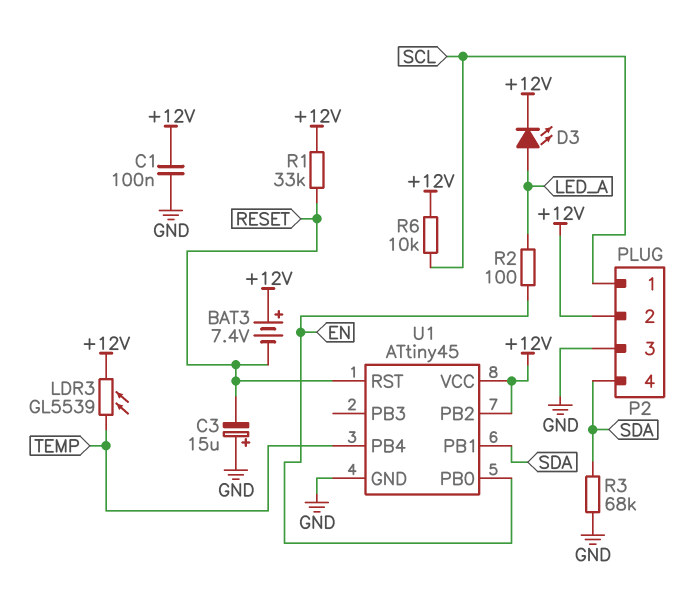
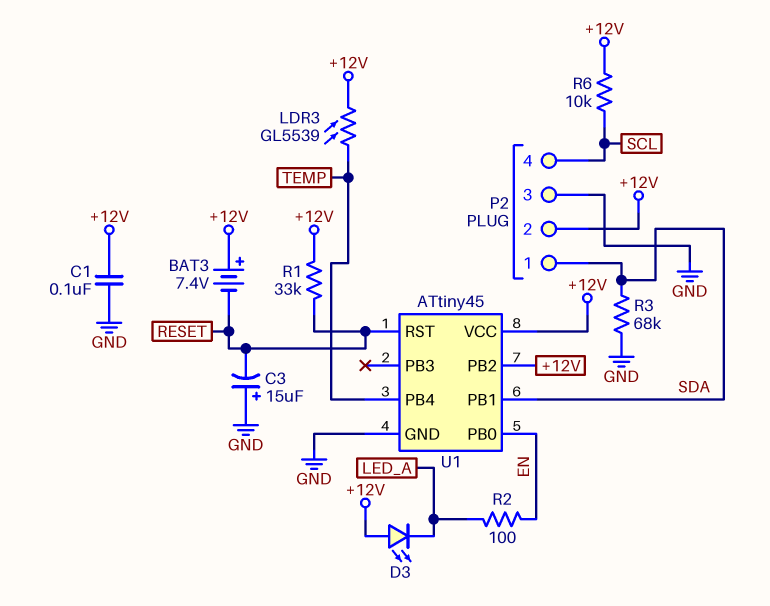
D3: LED (A LED_A, K +12V) -> LED (A +12V, K LED_A)
P2 pin 1: SCL -> SDA
P2 pin 4: SDA -> SCL

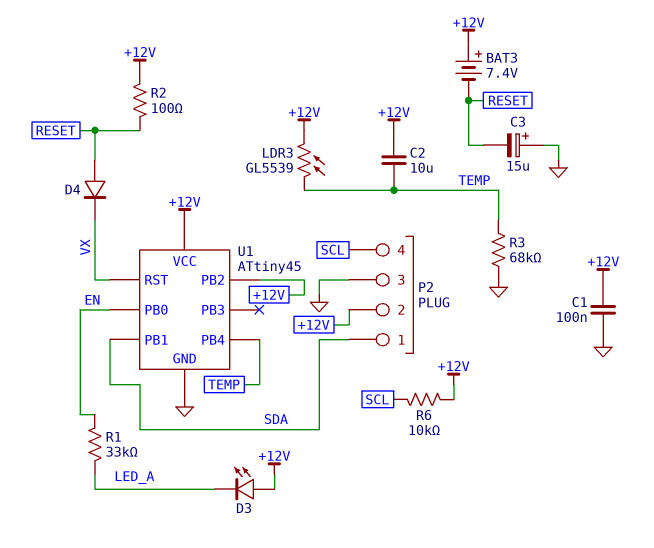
C2: none -> 10uF (+12V, TEMP)
D4: none -> diode (A RESET, K VX)
R1: 33k (+12V, RESET) -> 33k (EN, LED_A)
R2: 100 (EN, LED_A) -> 100 (+12V, RESET)
R3: 68k (GND, SDA) -> 68k (GND, TEMP)
U1 pin RST: RESET -> VX

